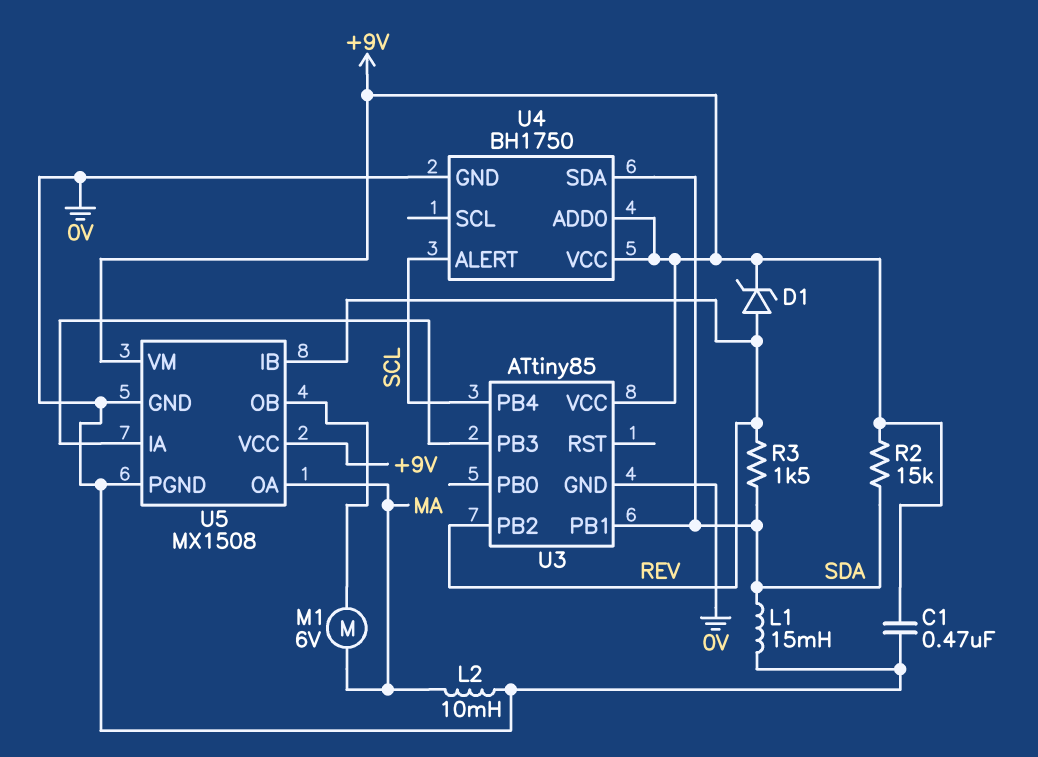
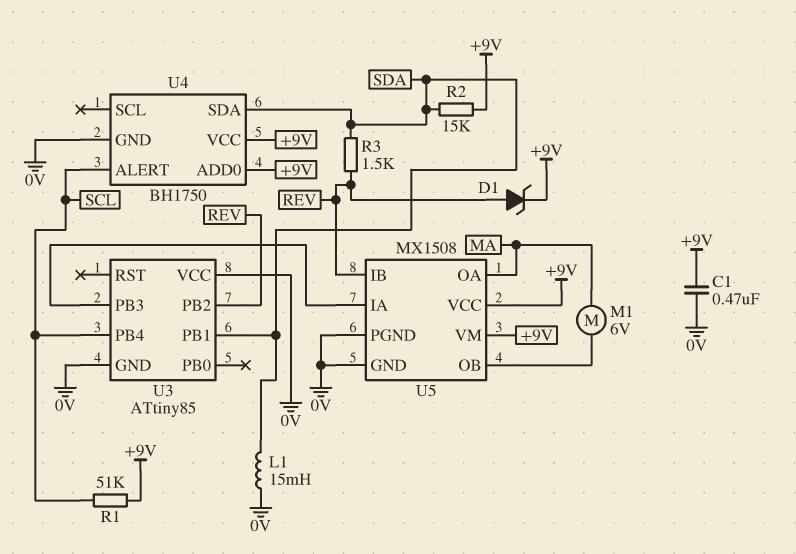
L2: 10mH (0V, MA) -> none
R1: none -> 51k (+9V, SCL)
U3 pin VCC: +9V -> 0V

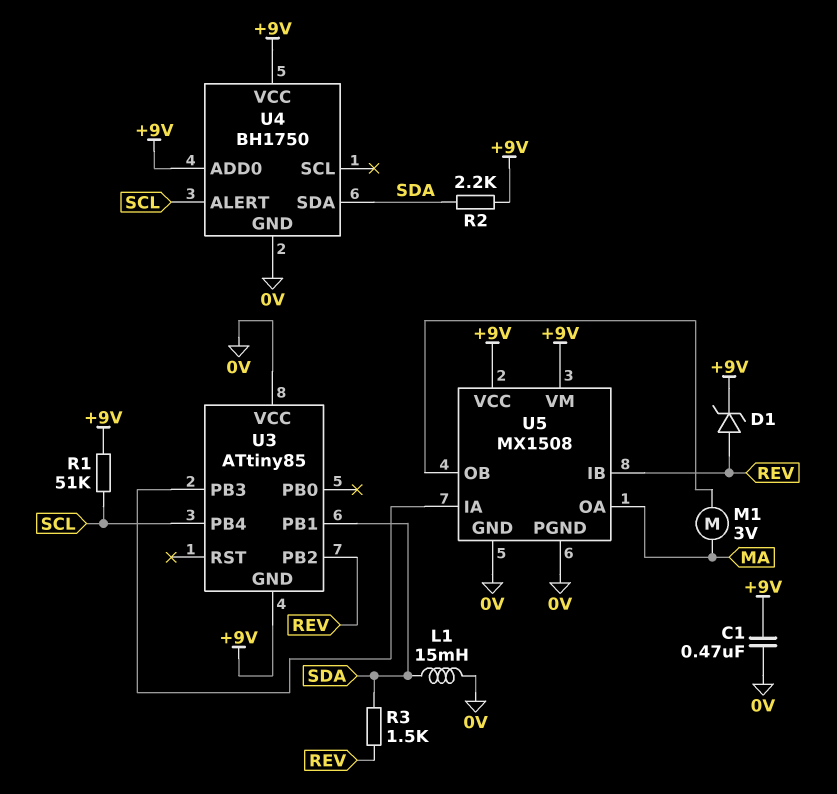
M1: motor 6V (MA, U5/OB) -> motor 3V (MA, U5/OB)
R2: 15k (+9V, SDA) -> 2.2k (+9V, SDA)
U3 pin GND: 0V -> +9V

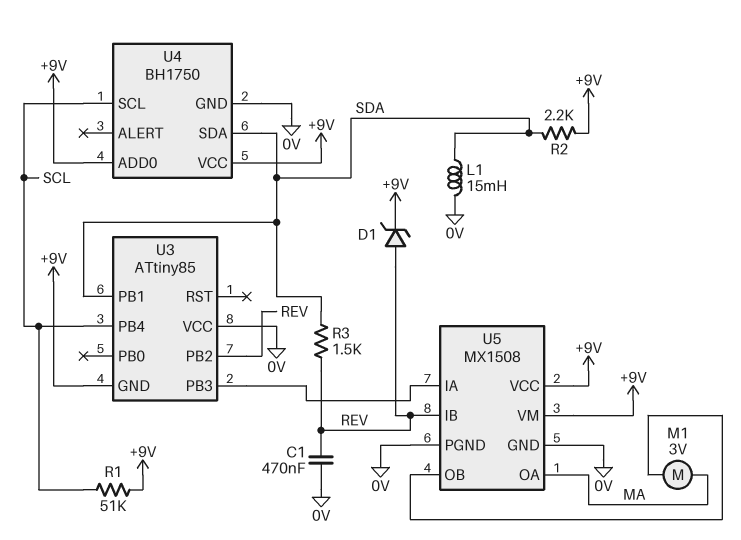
C1: 470nF (+9V, 0V) -> 470nF (0V, REV)
U4 pin ALERT: SCL -> none
U4 pin SCL: none -> SCL

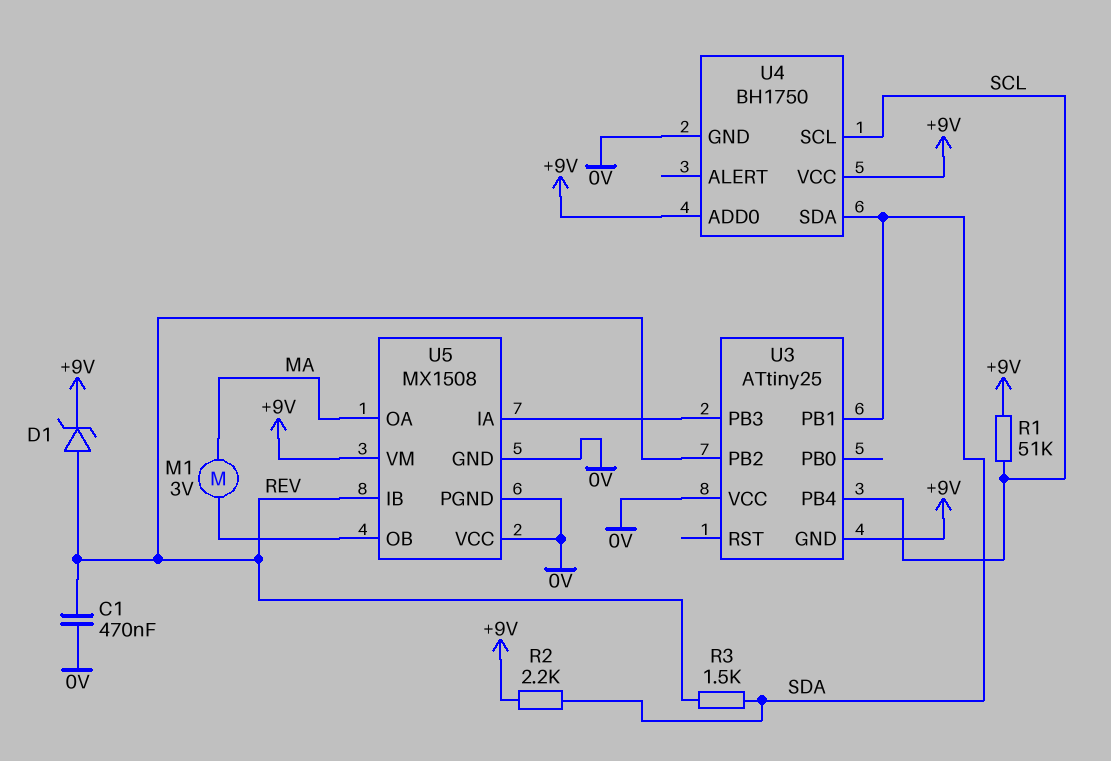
L1: 15mH (0V, SDA) -> none
U3: ATtiny85 -> ATtiny25
U5 pin VCC: +9V -> 0V

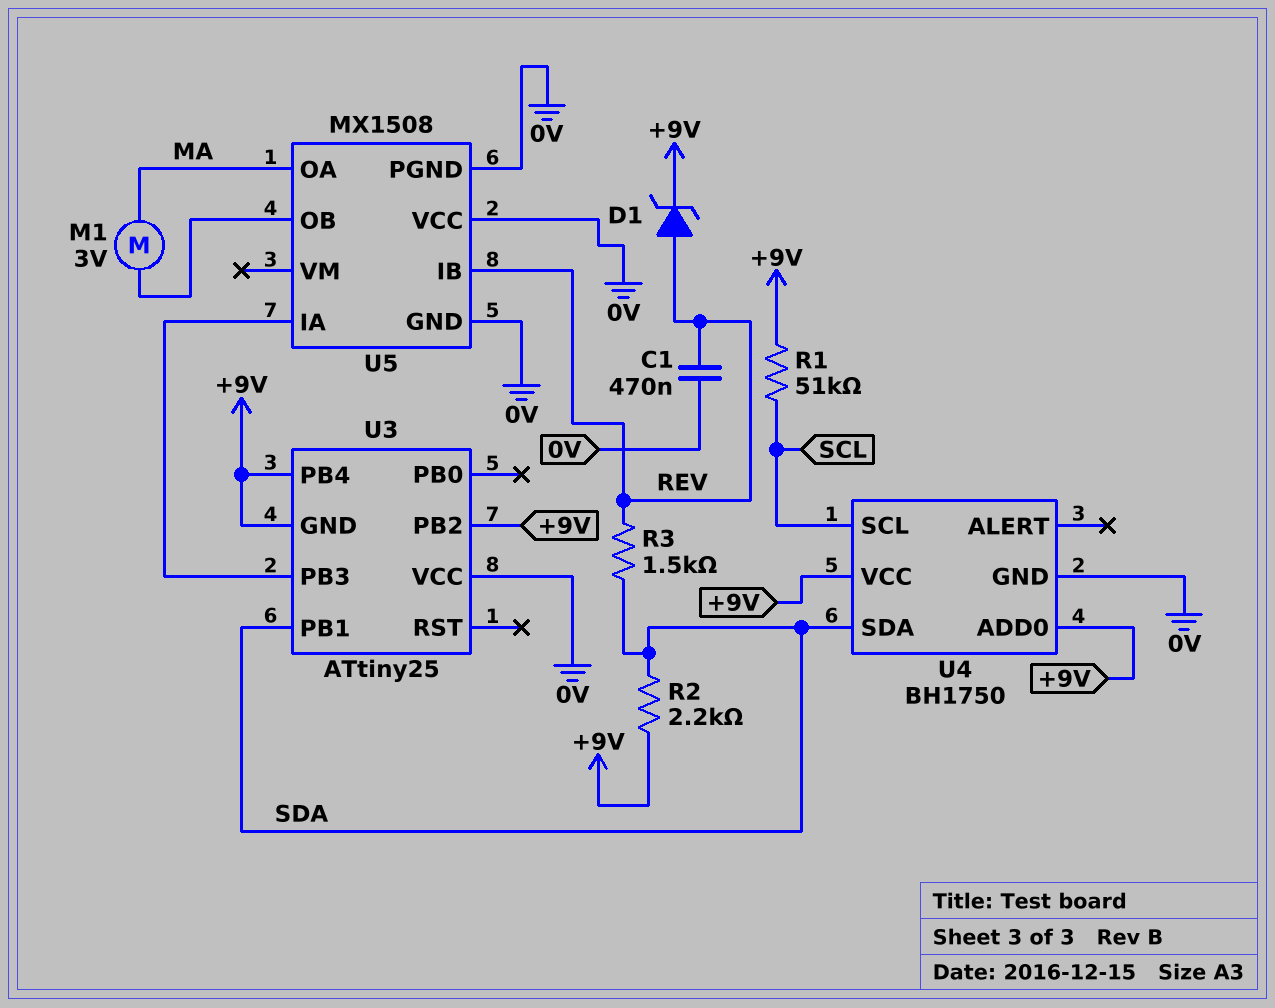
U3 pin PB2: REV -> +9V
U3 pin PB4: SCL -> +9V
U5 pin VM: +9V -> none

